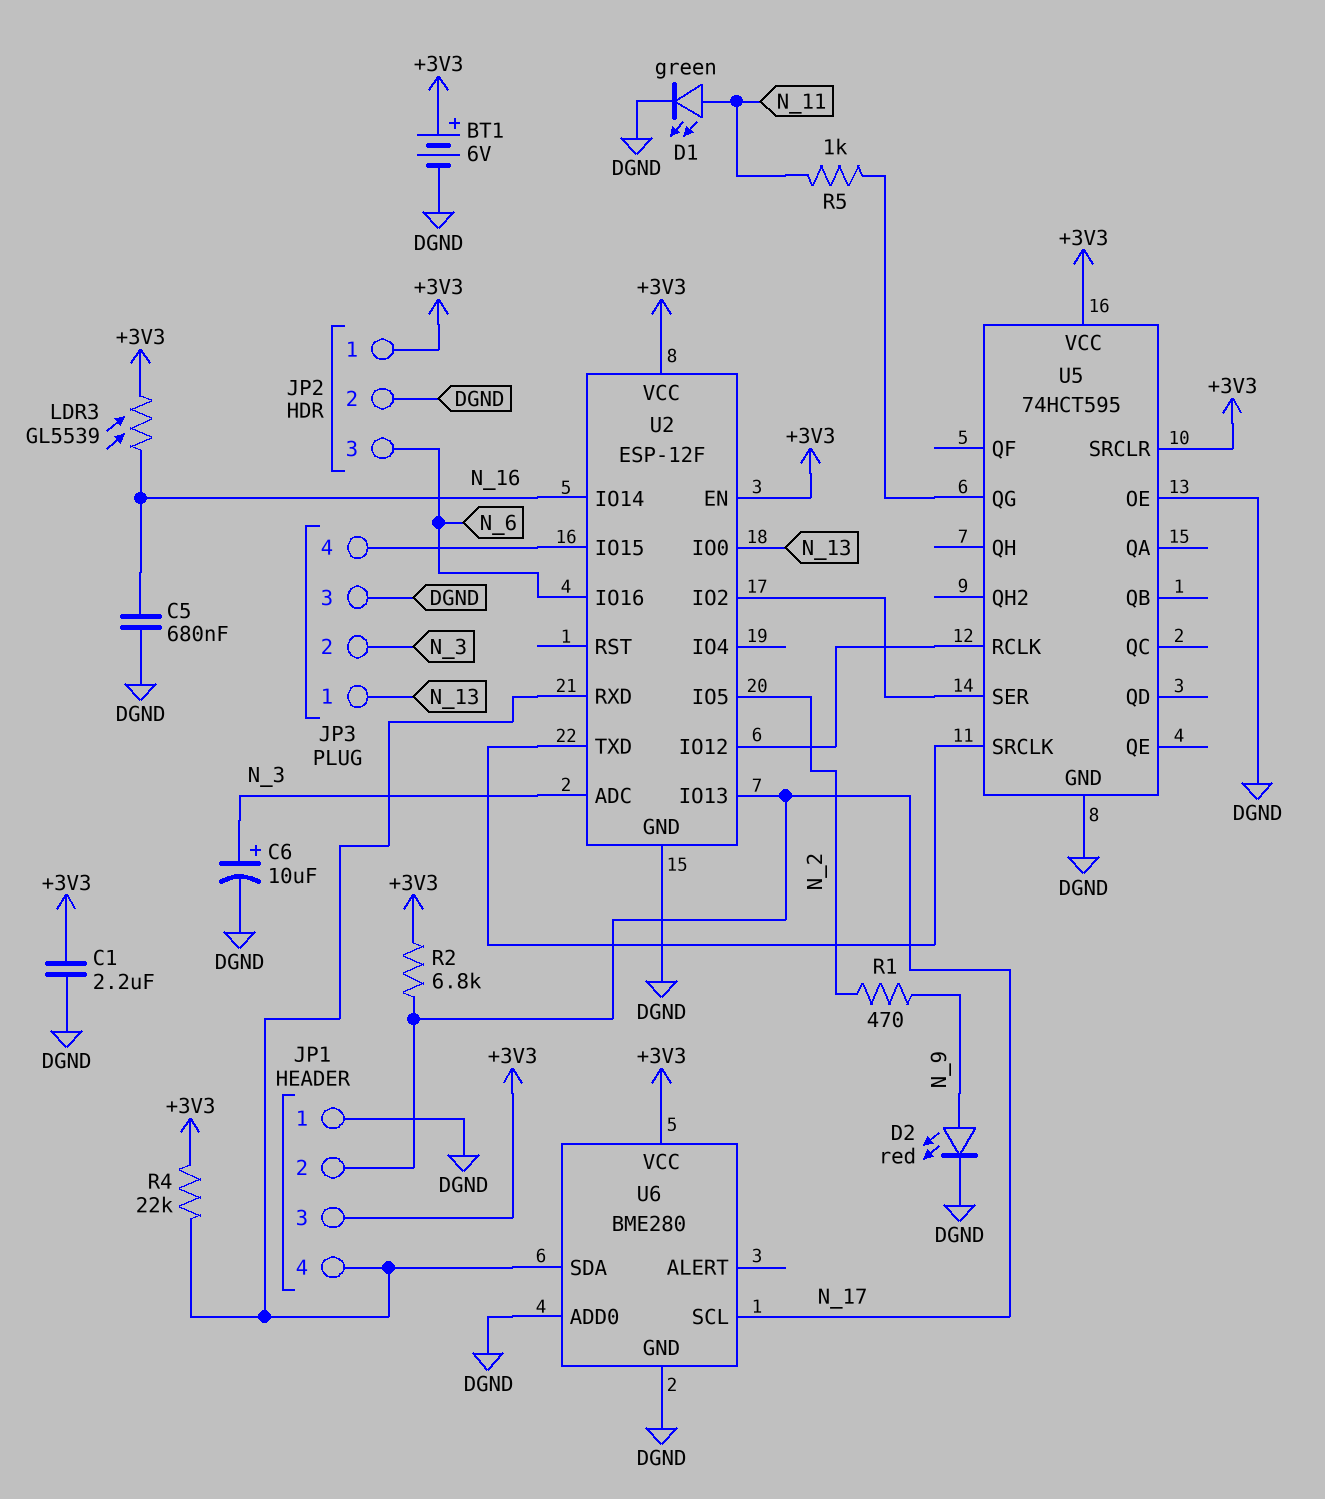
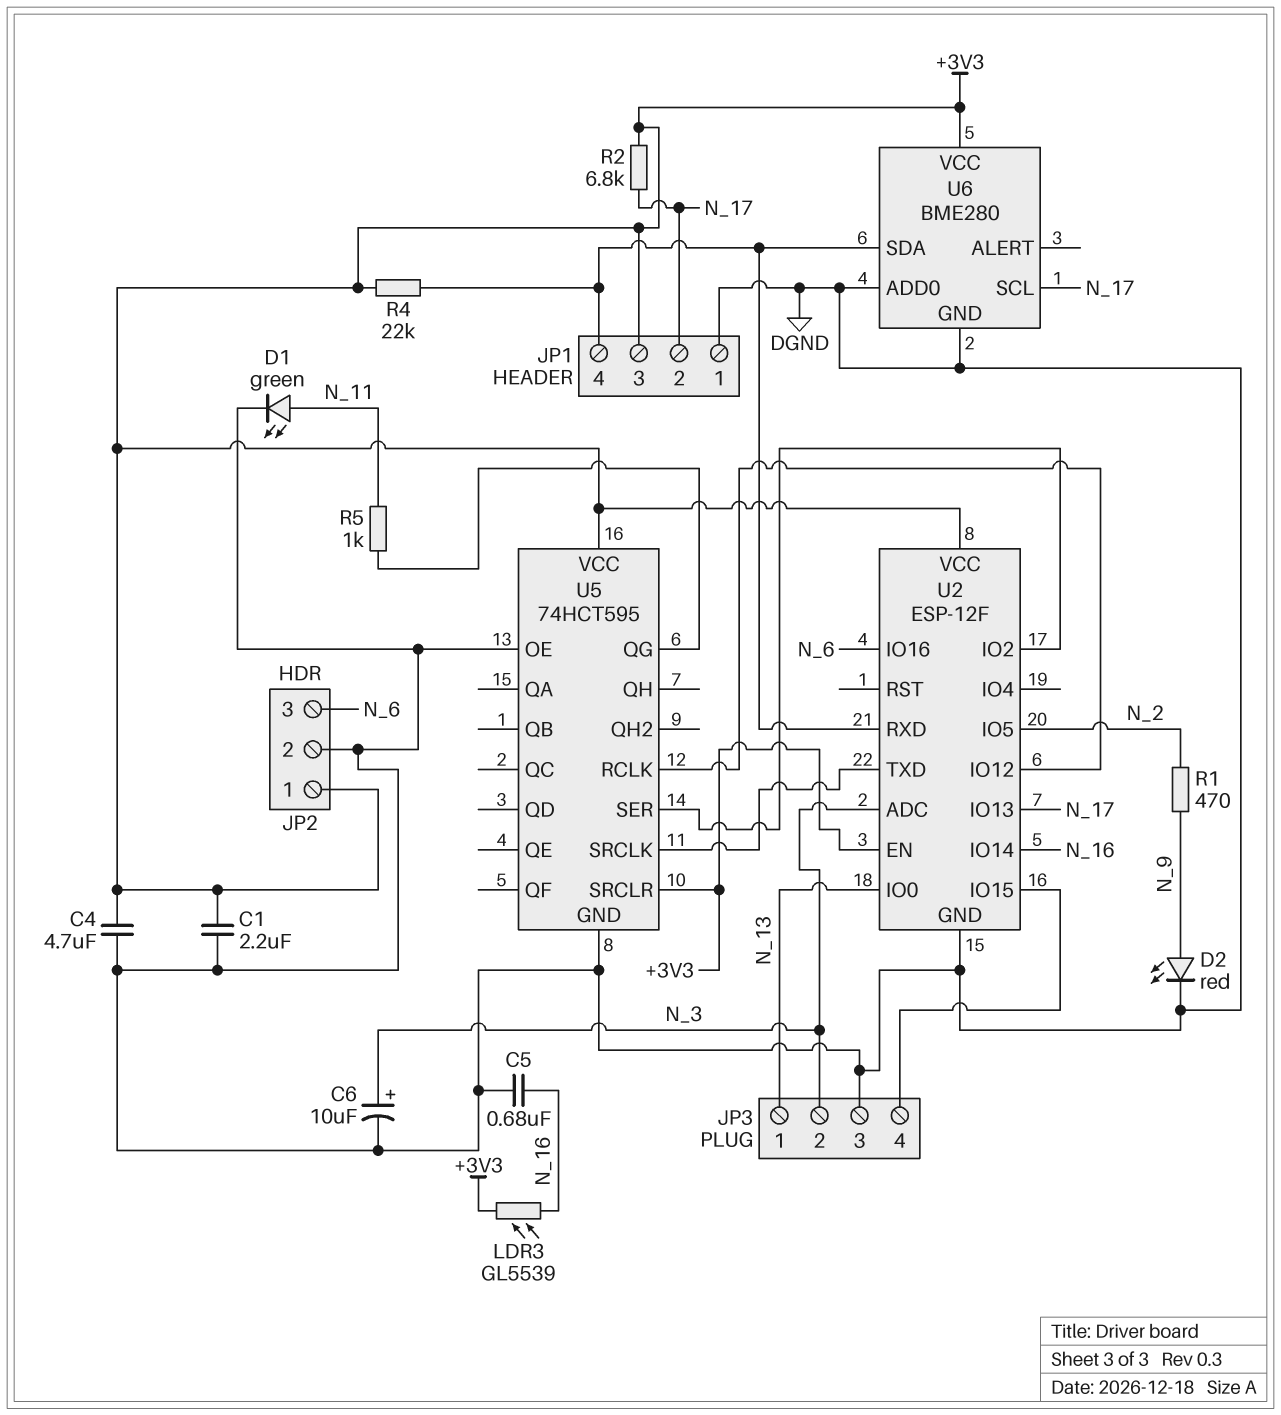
BT1: 6V (plus +3V3, minus DGND) -> none
C4: none -> 4.7uF (+3V3, DGND)

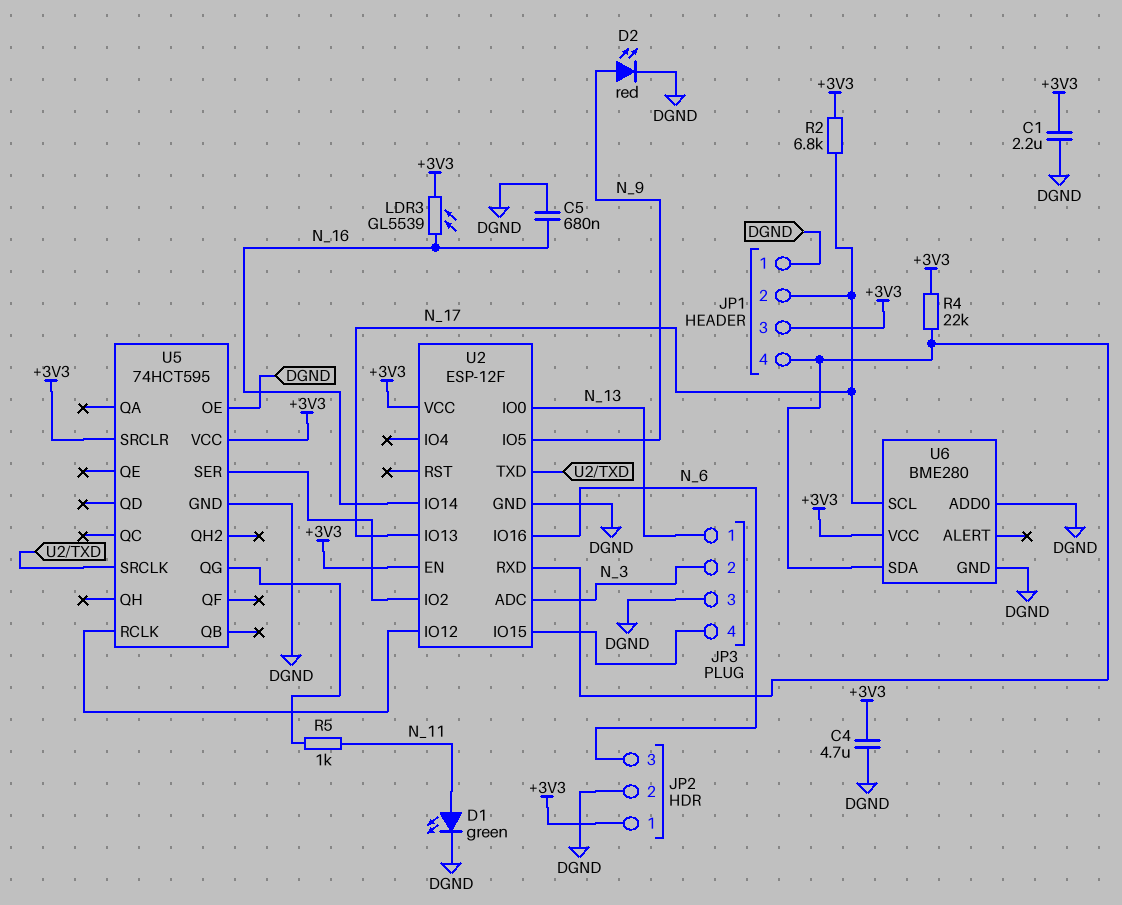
C6: 10uF (plus N_3, minus DGND) -> none
R1: 470 (N_2, N_9) -> none
U2 pin IO5: N_2 -> N_9

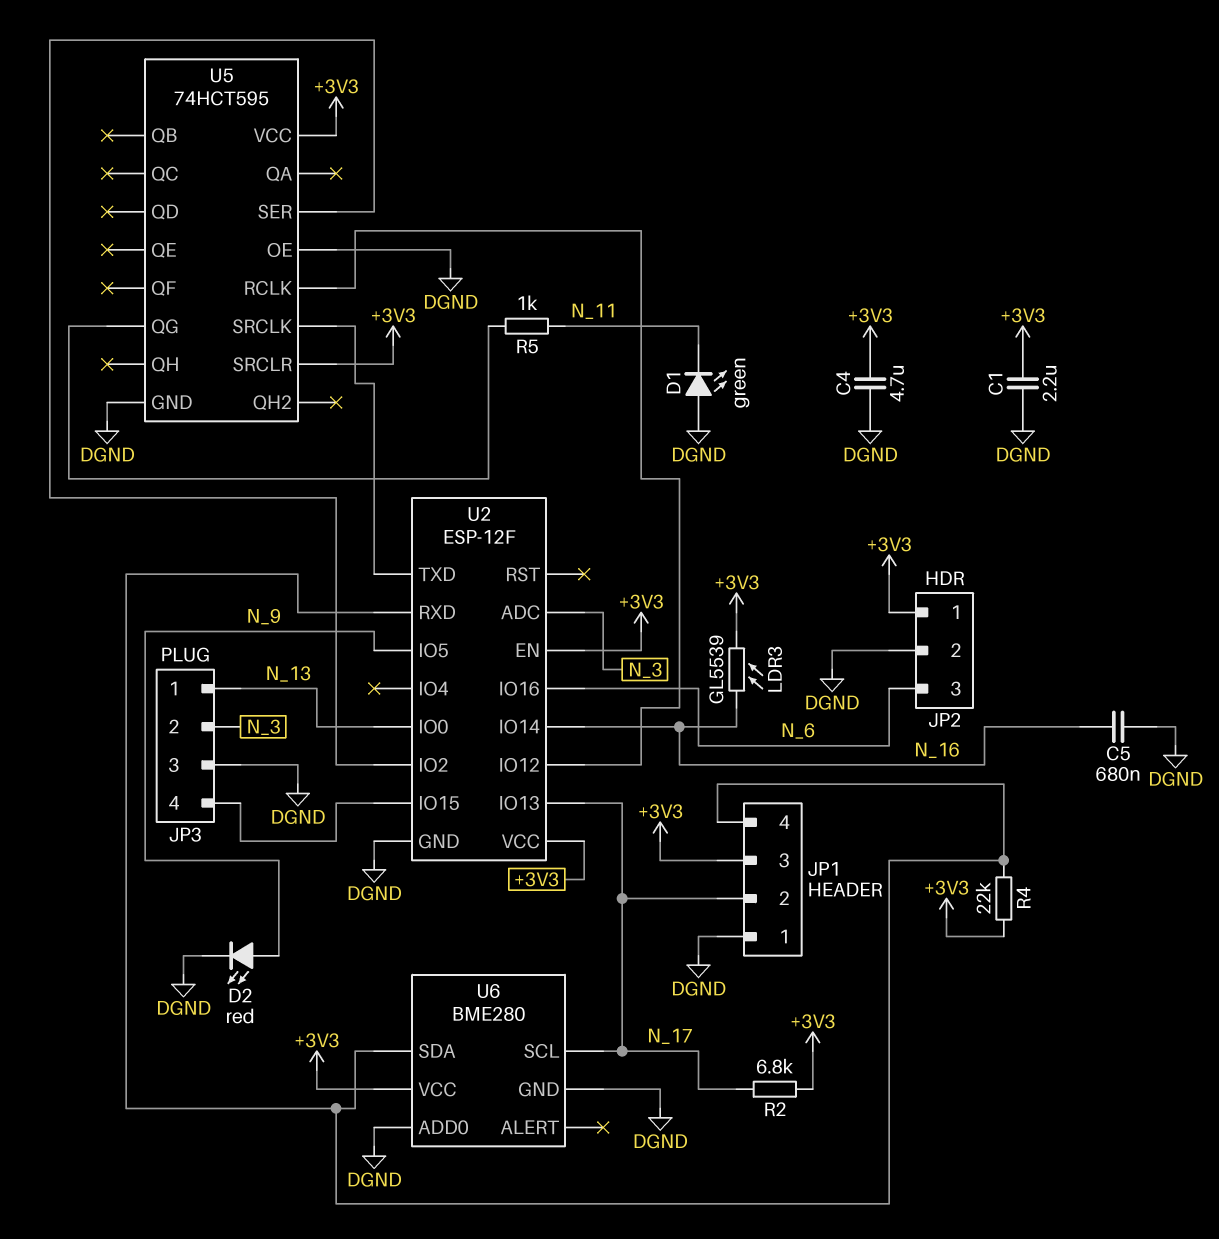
D1: LED green (A N_11, K DGND) -> LED green (A DGND, K N_11)

